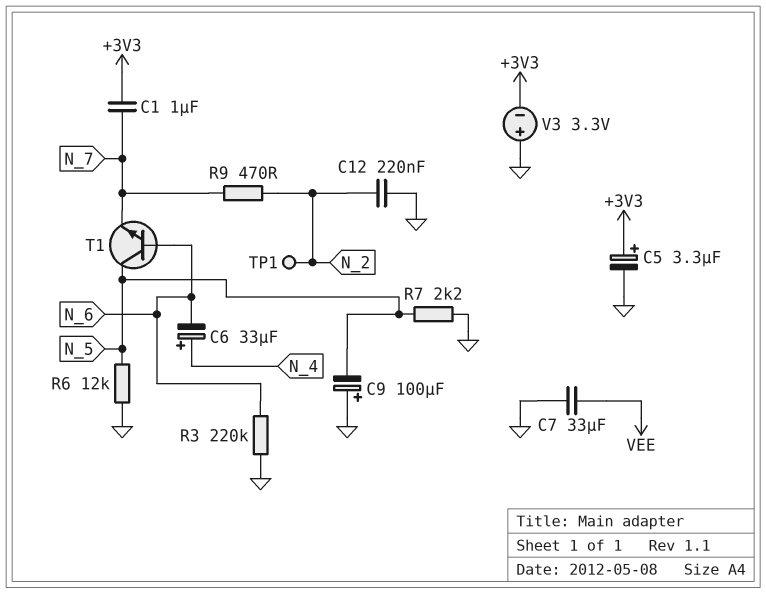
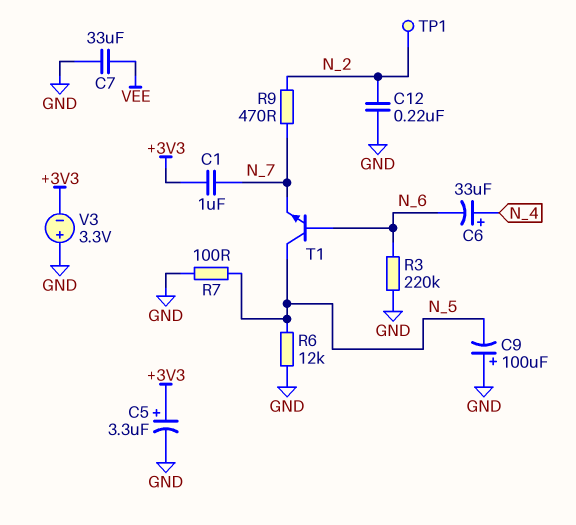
R7: 2.2k (GND, N_5) -> 100 (GND, N_5)

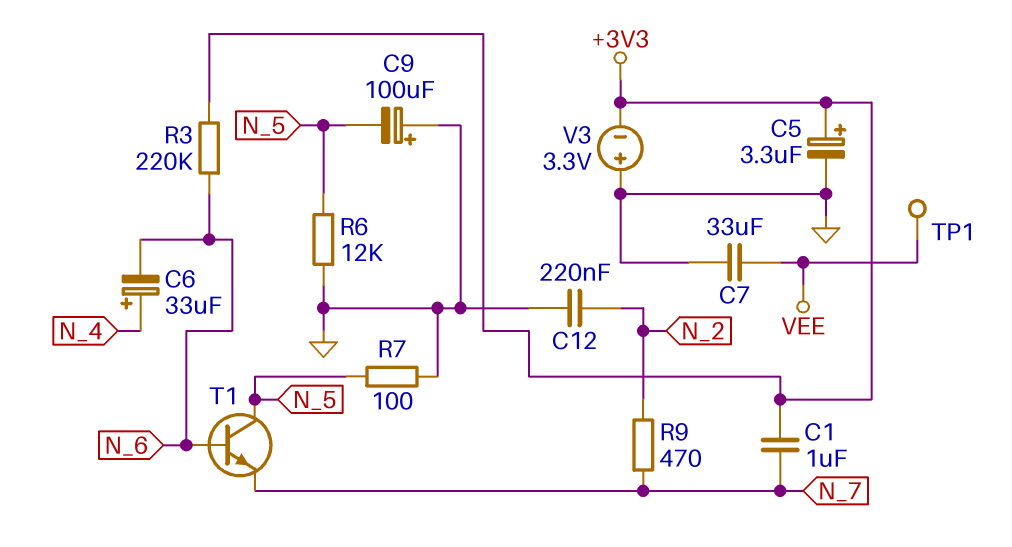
R3: 220k (GND, N_6) -> 220k (+3V3, N_6)
TP1: test point (N_2) -> test point (VEE)

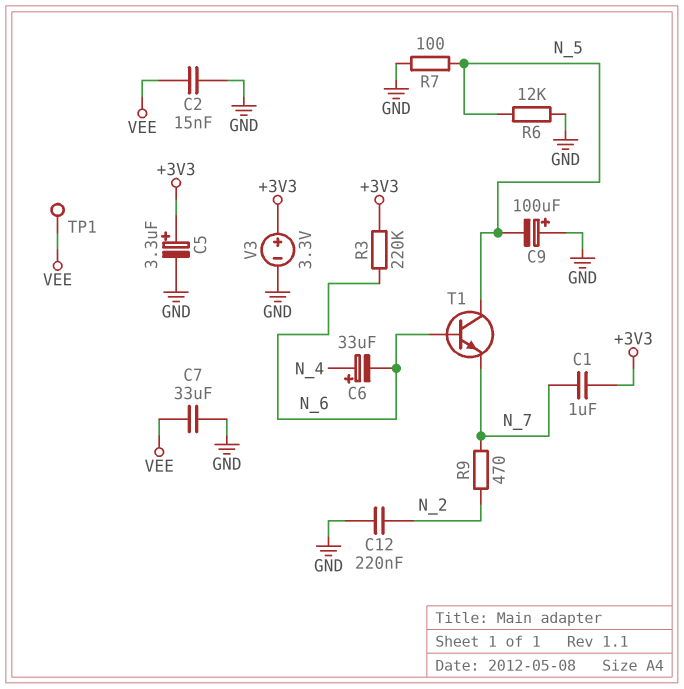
C2: none -> 15nF (GND, VEE)
V3: 3.3V (plus GND, minus +3V3) -> 3.3V (plus +3V3, minus GND)

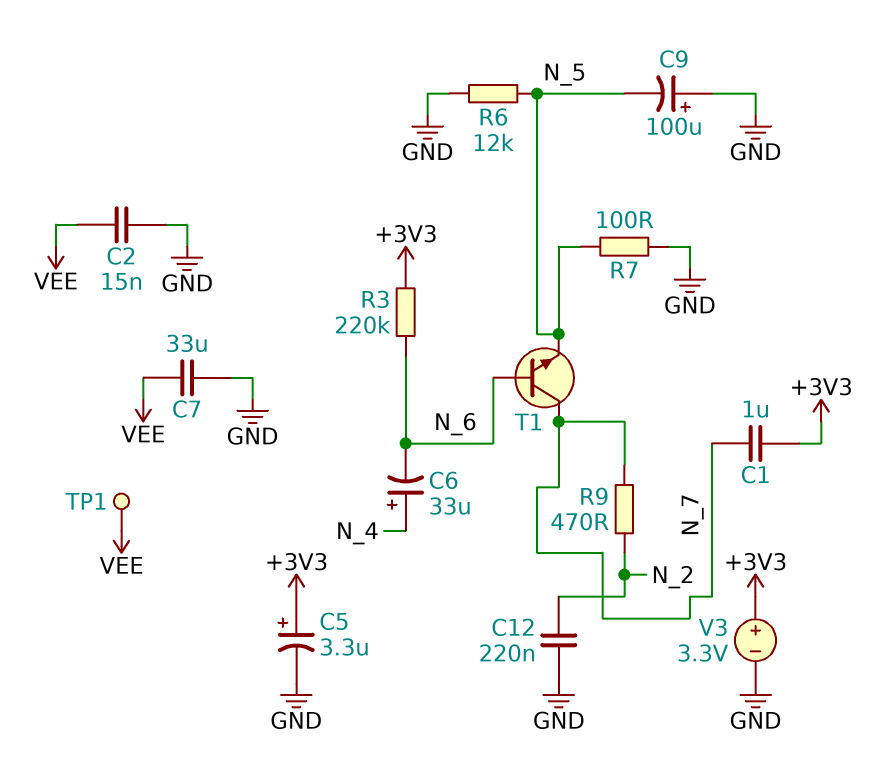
T1: NPN (B N_6, C N_5, E N_7) -> NPN (B N_6, C N_7, E N_5)

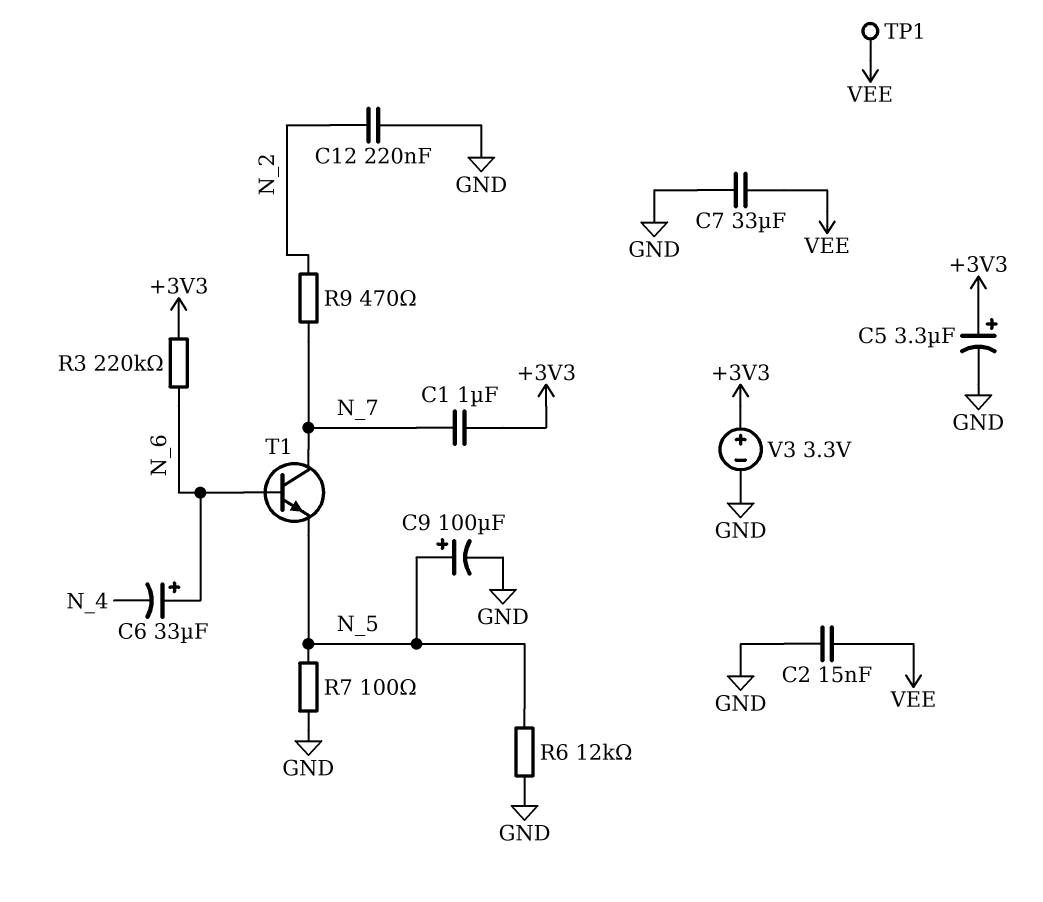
C6: 33uF (plus N_4, minus N_6) -> 33uF (plus N_6, minus N_4)
C9: 100uF (plus GND, minus N_5) -> 100uF (plus N_5, minus GND)

